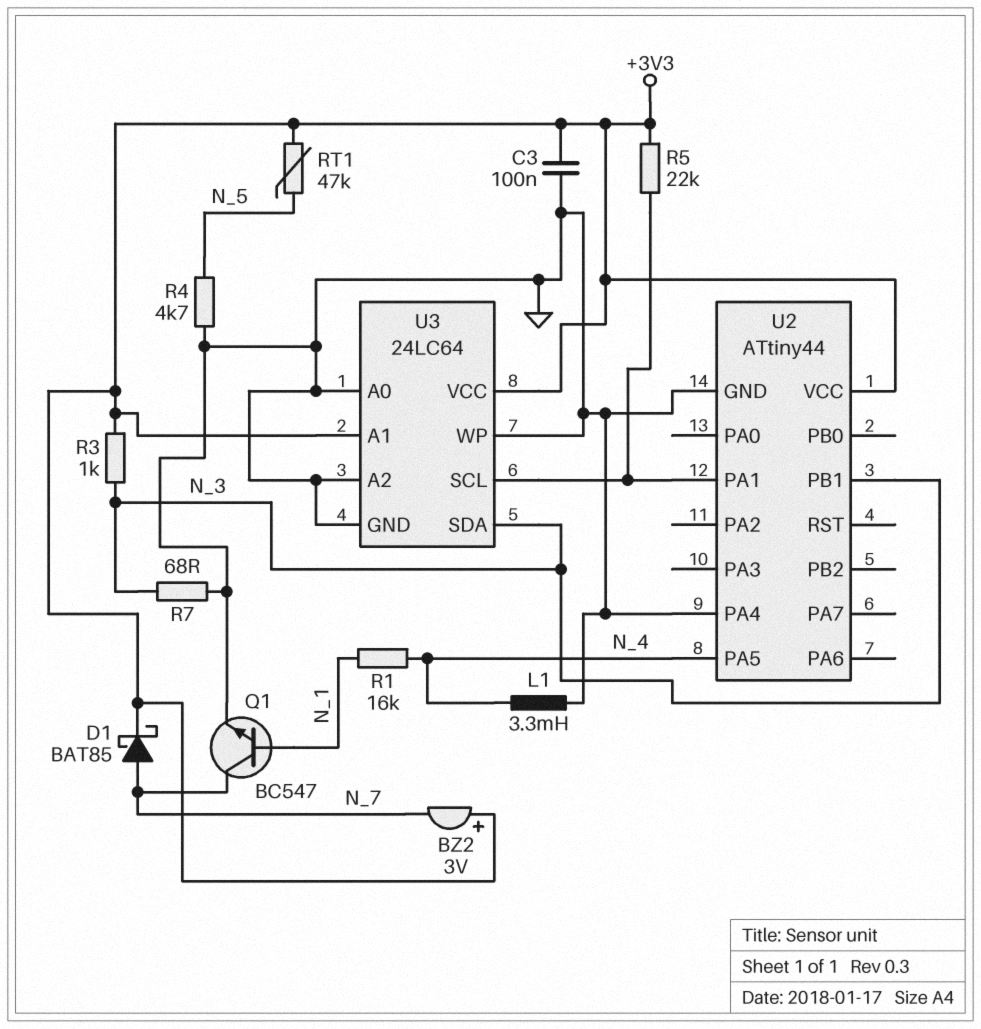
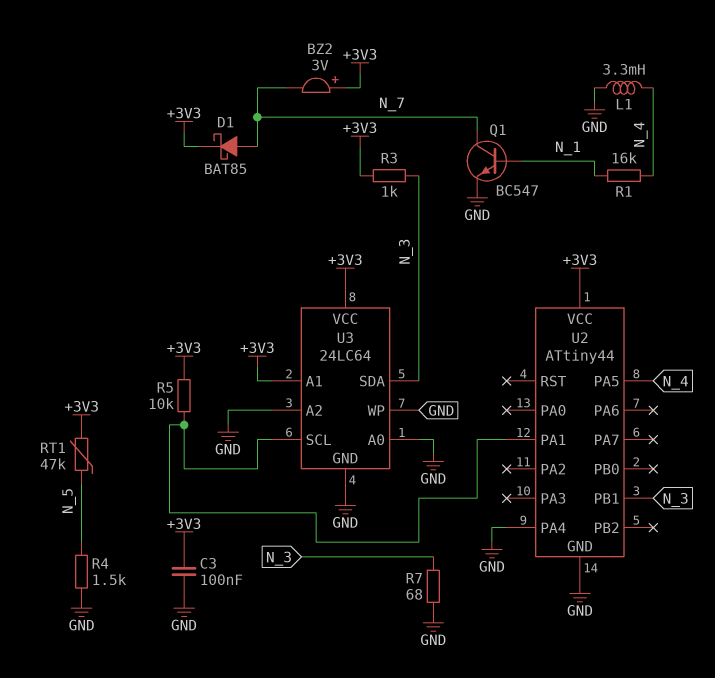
R4: 4.7k (GND, N_5) -> 1.5k (GND, N_5)
R5: 22k (+3V3, U2/PA1) -> 10k (+3V3, U2/PA1)

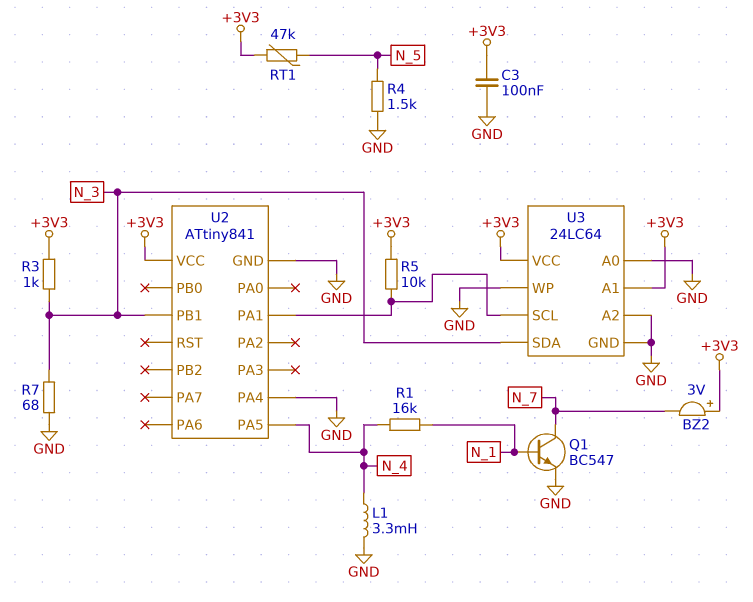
D1: schottky BAT85 (A N_7, K +3V3) -> none
U2: ATtiny44 -> ATtiny841

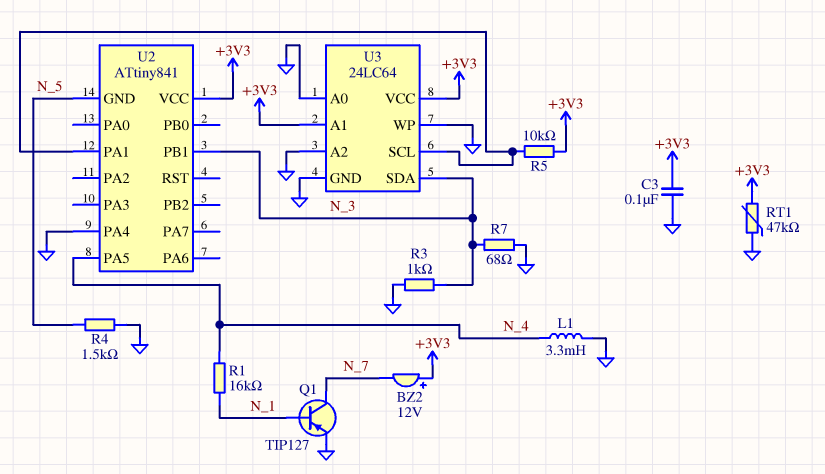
BZ2: buzzer 3V (plus +3V3, minus N_7) -> buzzer 12V (plus +3V3, minus N_7)
Q1: NPN BC547 (B N_1, C N_7, E GND) -> PNP TIP127 (B N_1, C N_7, E GND)
R3: 1k (+3V3, N_3) -> 1k (GND, N_3)
RT1: 47k (+3V3, N_5) -> 47k (+3V3, GND)
U2 pin GND: GND -> N_5

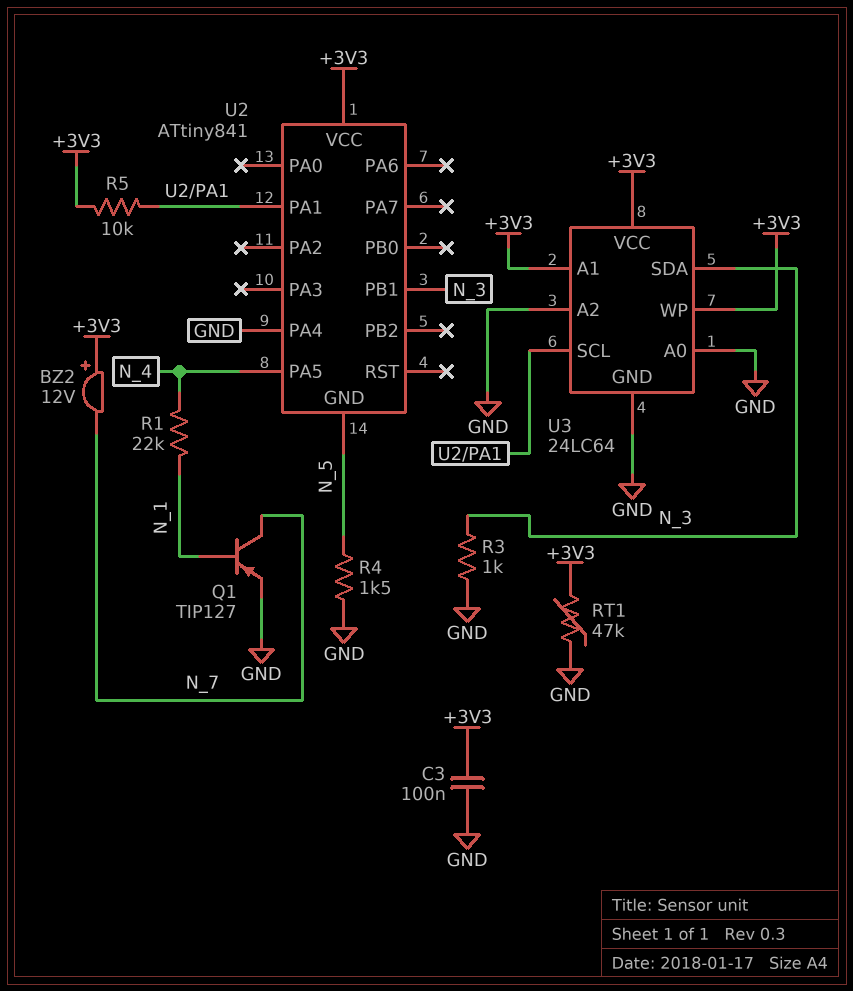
L1: 3.3mH (GND, N_4) -> none
R1: 16k (N_1, N_4) -> 22k (N_1, N_4)
R7: 68 (GND, N_3) -> none
U3 pin WP: GND -> +3V3

